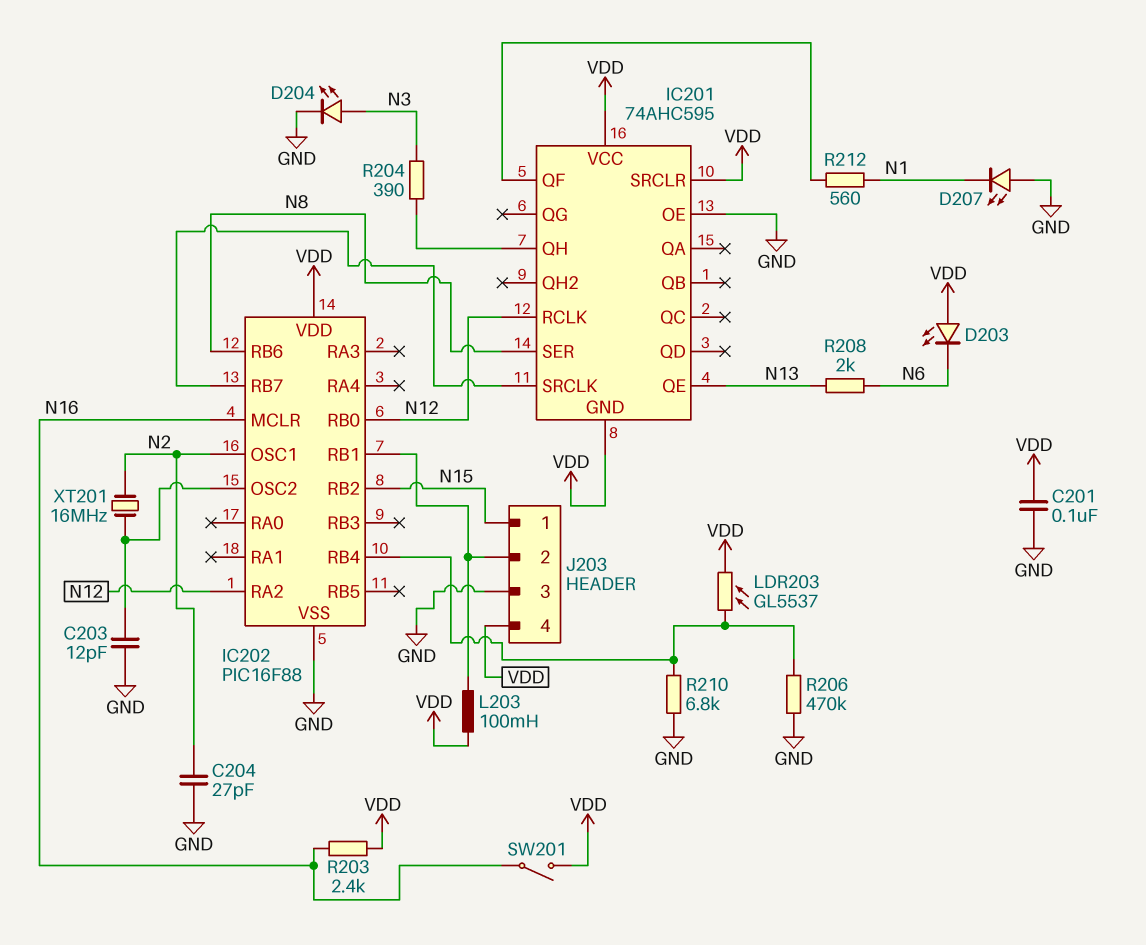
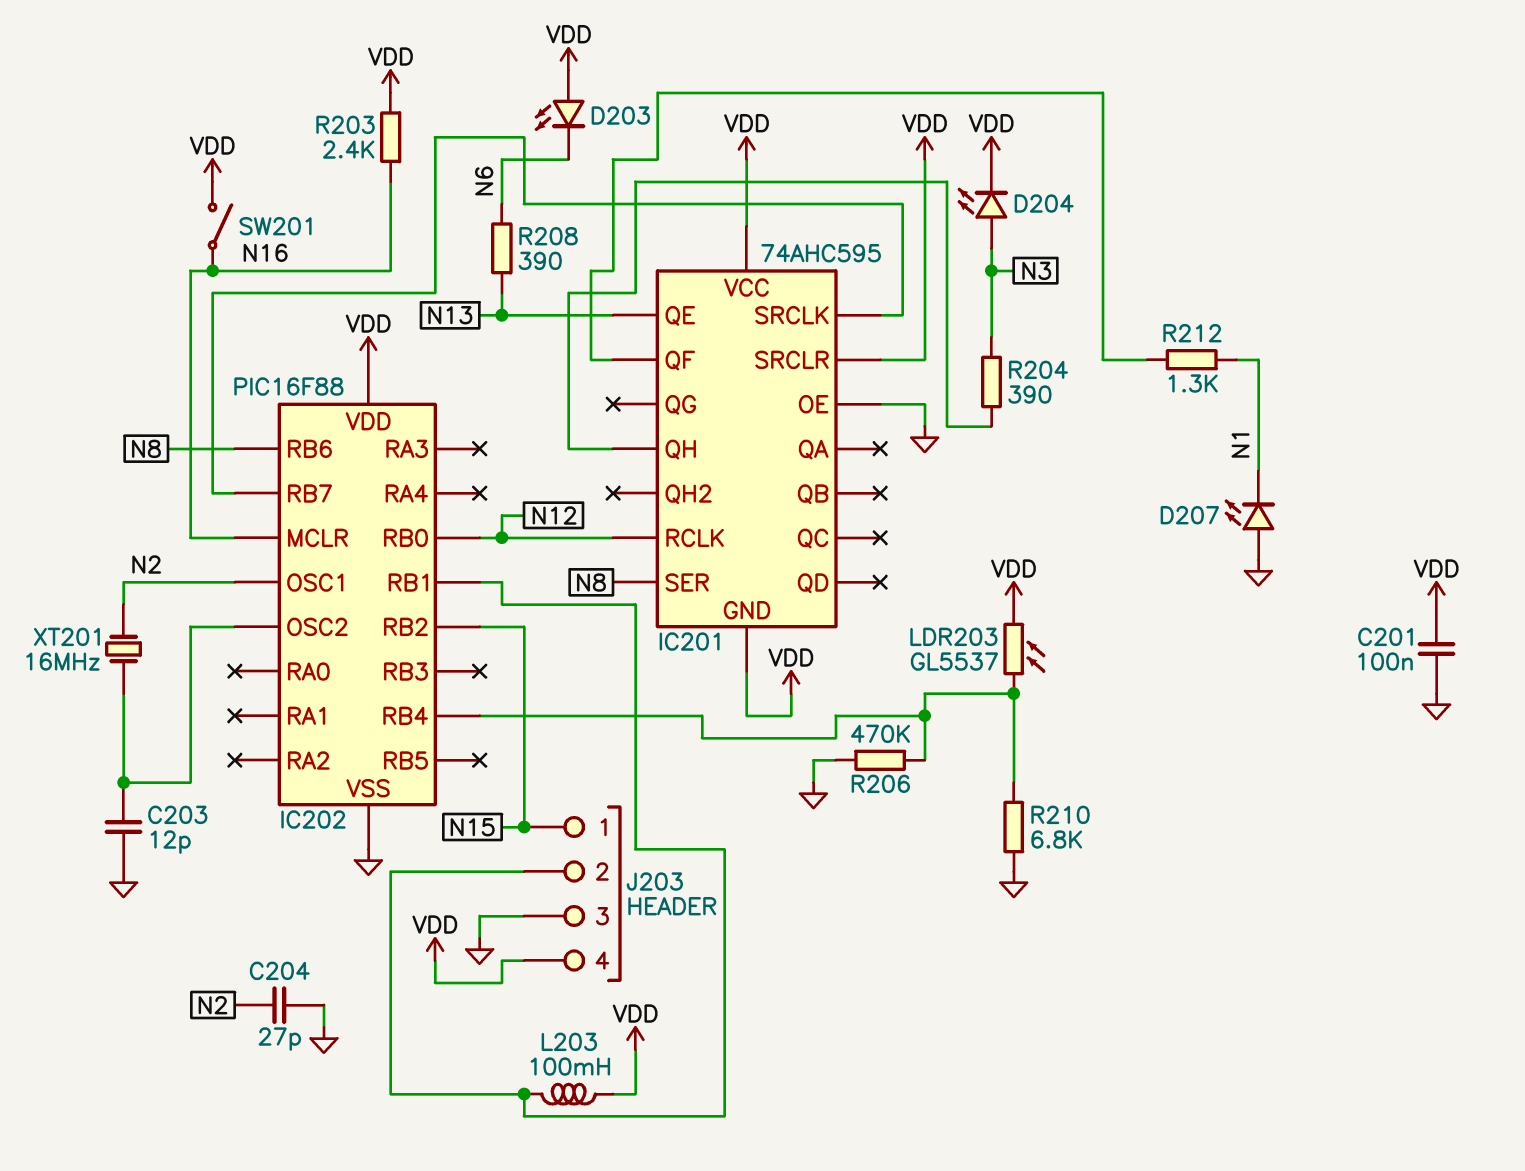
D204: LED (A N3, K GND) -> LED (A N3, K VDD)
IC202 pin RA2: N12 -> none
R208: 2k (N6, N13) -> 390 (N6, N13)
R212: 560 (IC201/QF, N1) -> 1.3k (IC201/QF, N1)

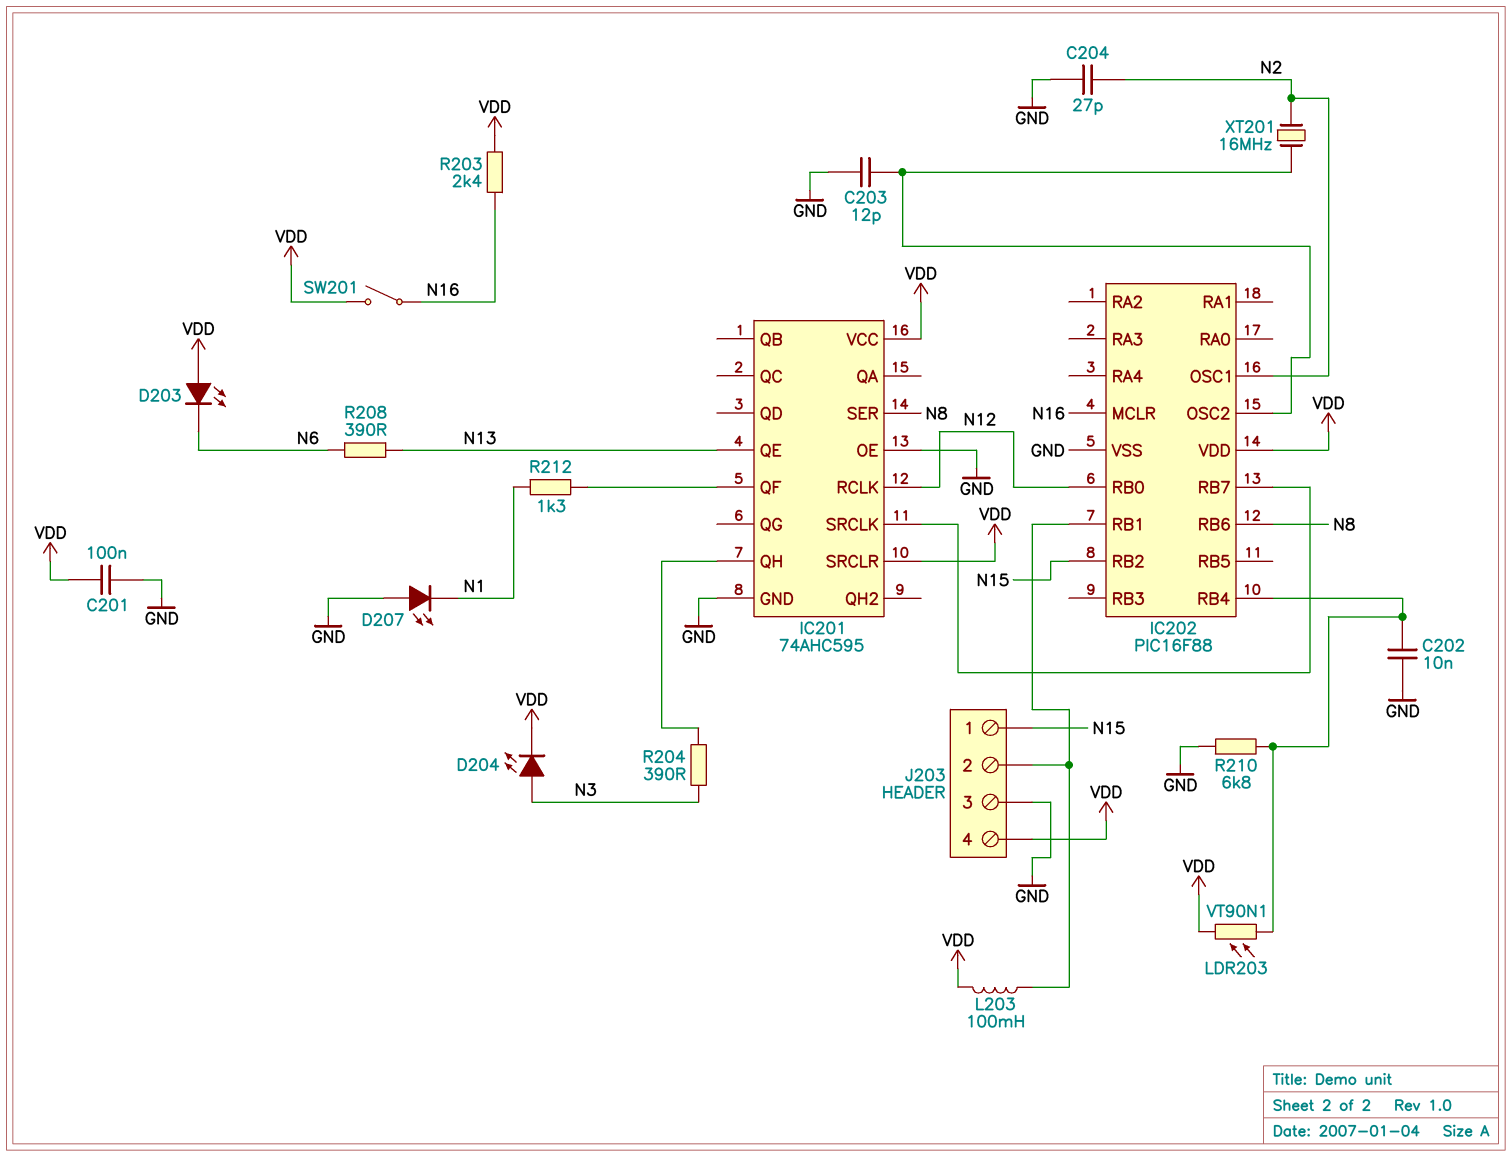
C202: none -> 10nF (GND, IC202/RB4)
IC201 pin GND: VDD -> GND
LDR203: GL5537 (IC202/RB4, VDD) -> VT90N1 (IC202/RB4, VDD)
R206: 470k (GND, IC202/RB4) -> none

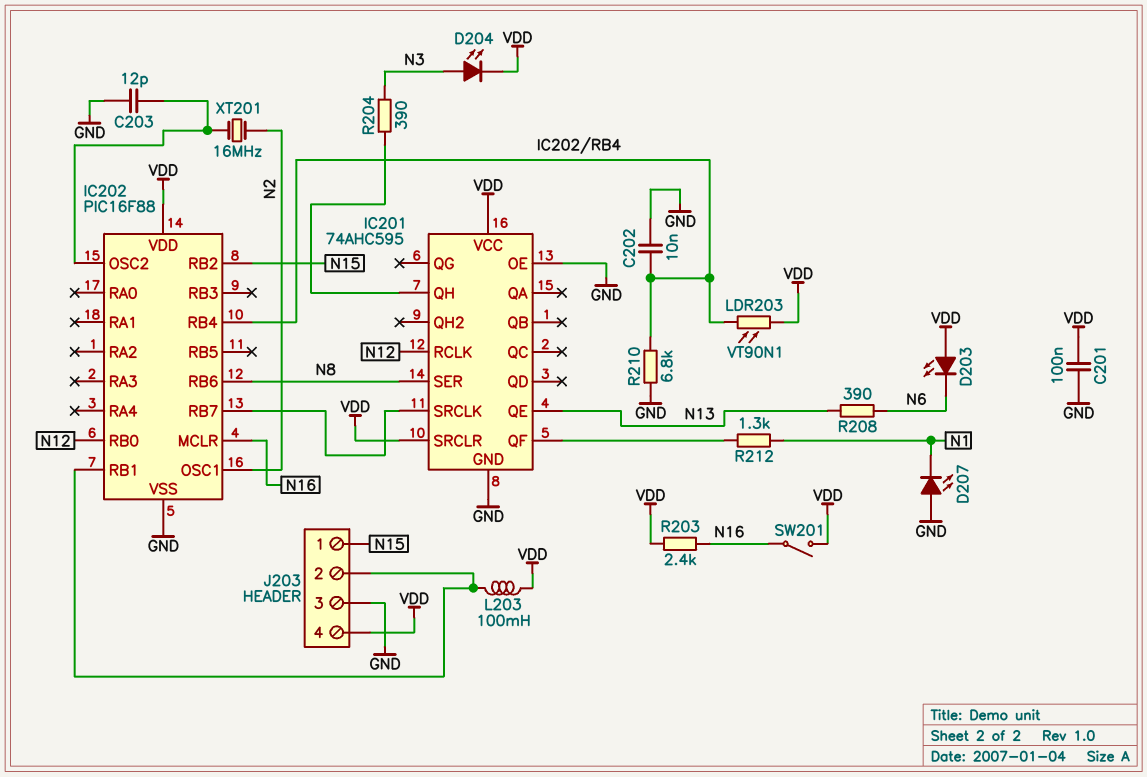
C204: 27pF (GND, N2) -> none

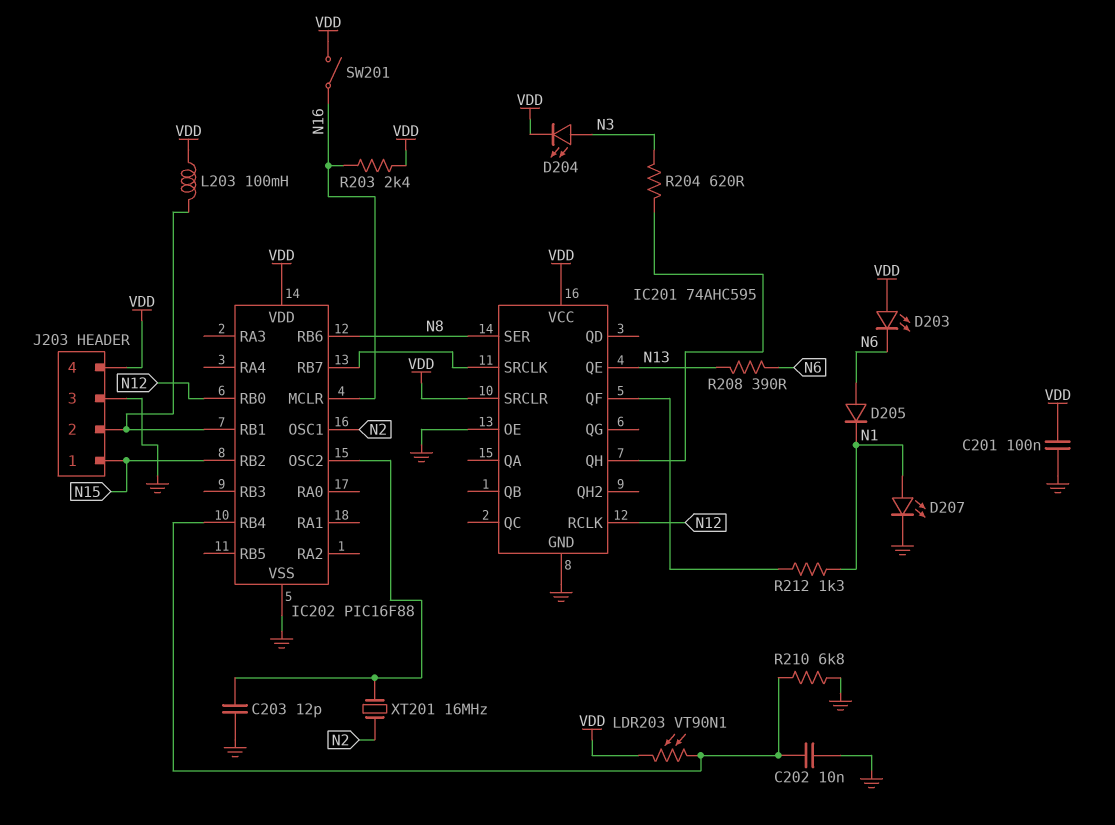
D205: none -> diode (A N6, K N1)
D207: LED (A GND, K N1) -> LED (A N1, K GND)
R204: 390 (IC201/QH, N3) -> 620 (IC201/QH, N3)

